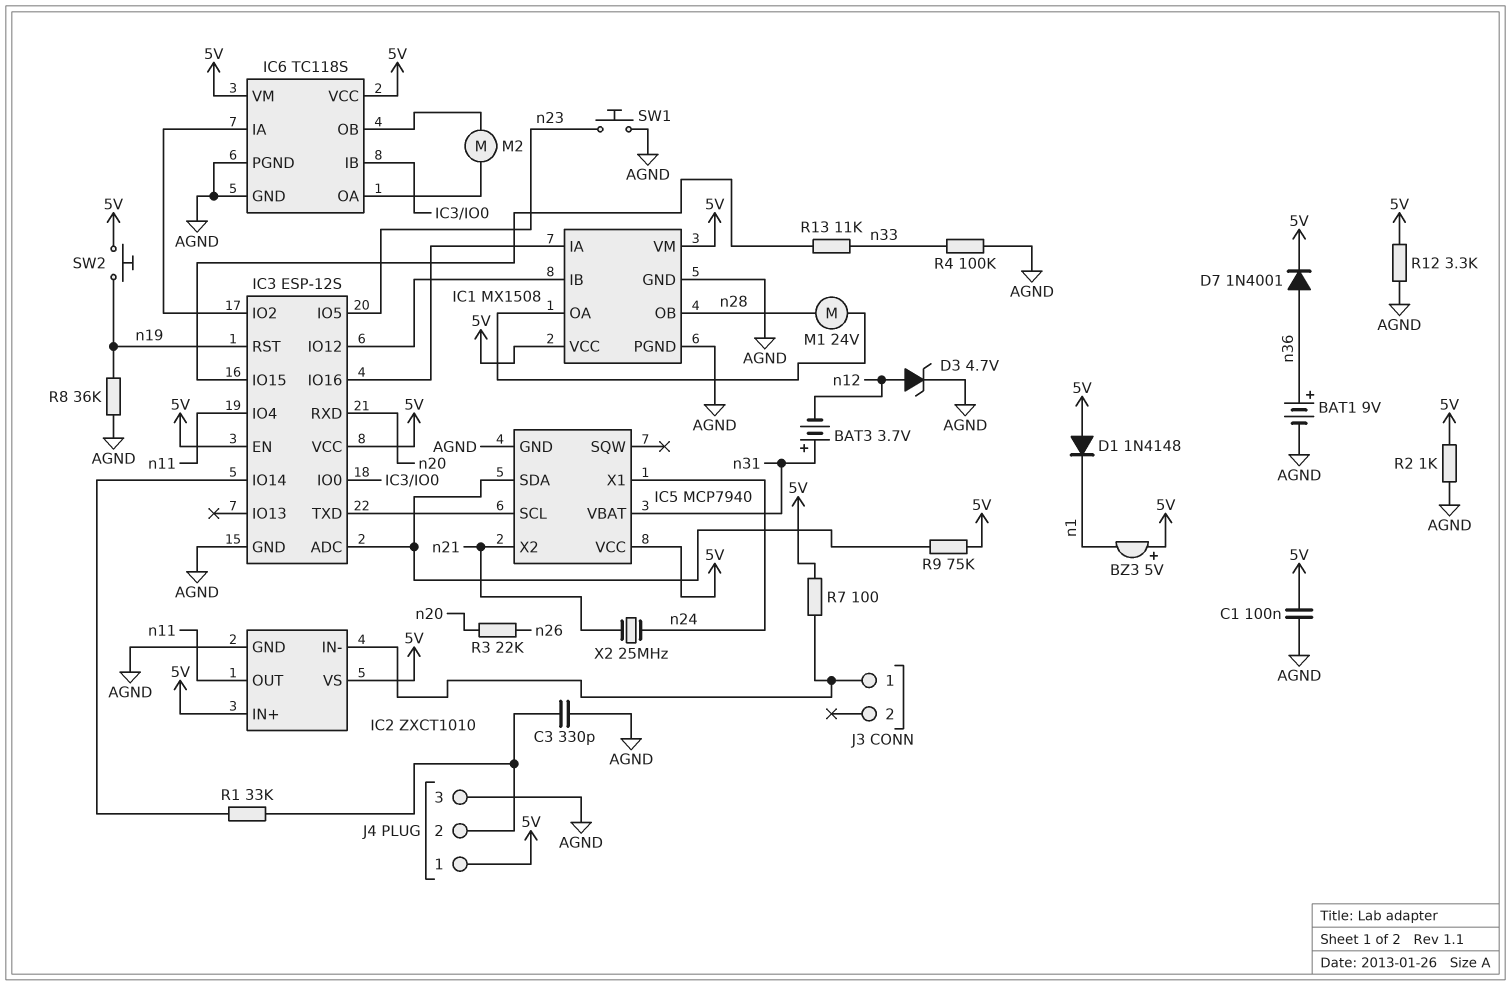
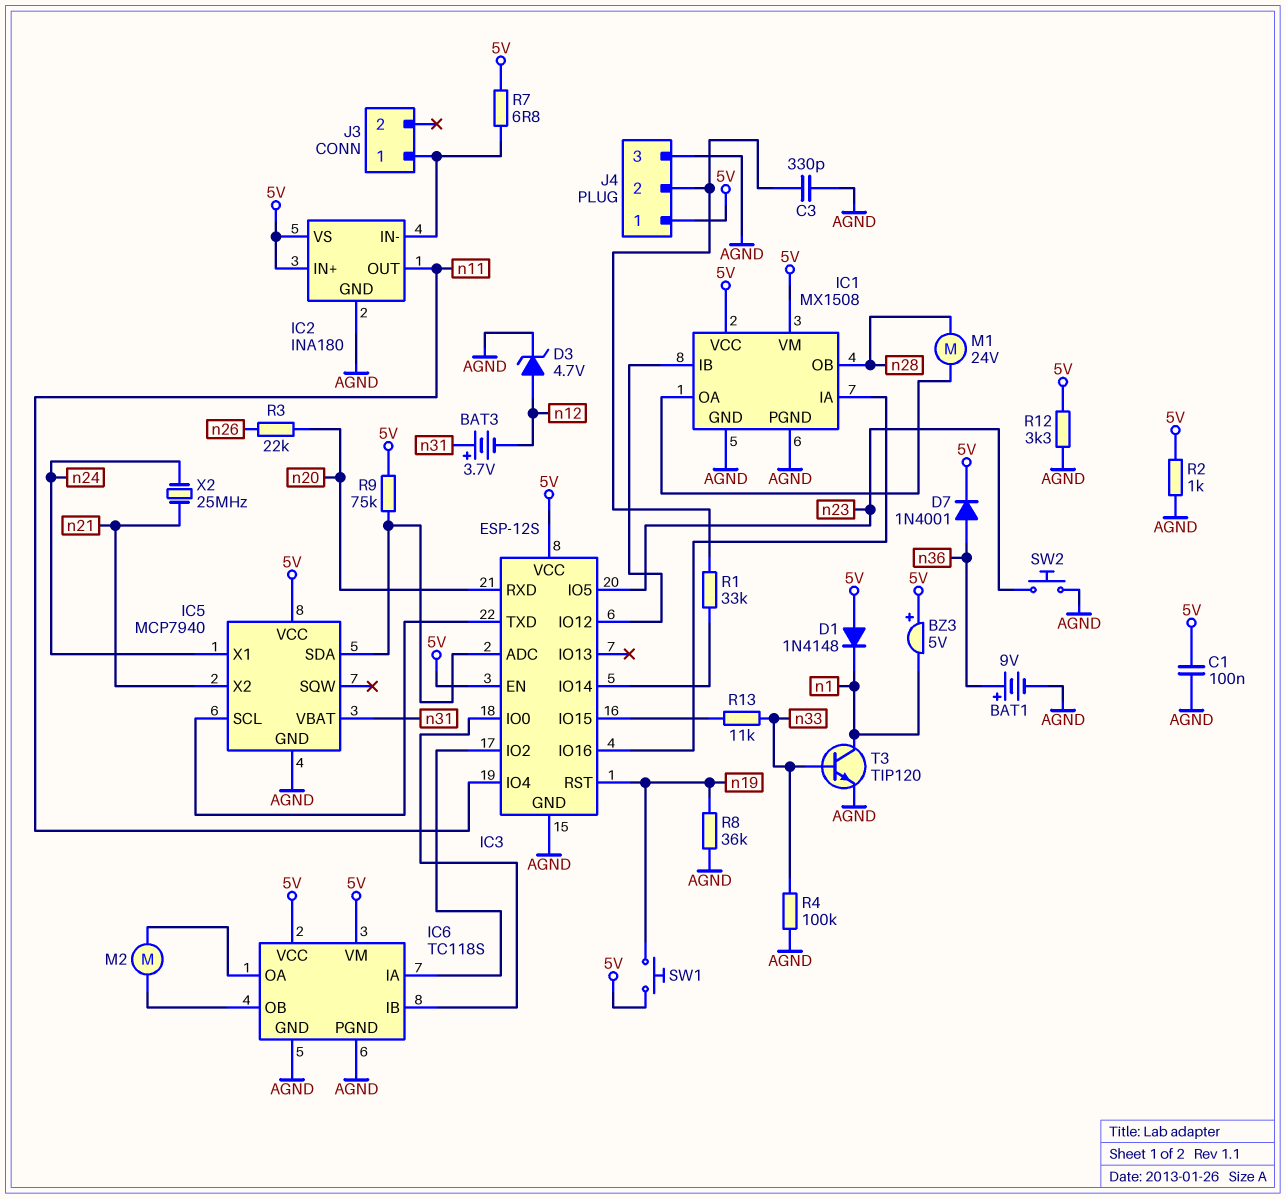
IC2: ZXCT1010 -> INA180
R7: 100 (5V, IC2/IN-) -> 6.8 (5V, IC2/IN-)
SW1: button (AGND, n23) -> button (5V, n19)
SW2: button (5V, n19) -> button (AGND, n23)
T3: none -> NPN TIP120 (B n33, C n1, E AGND)

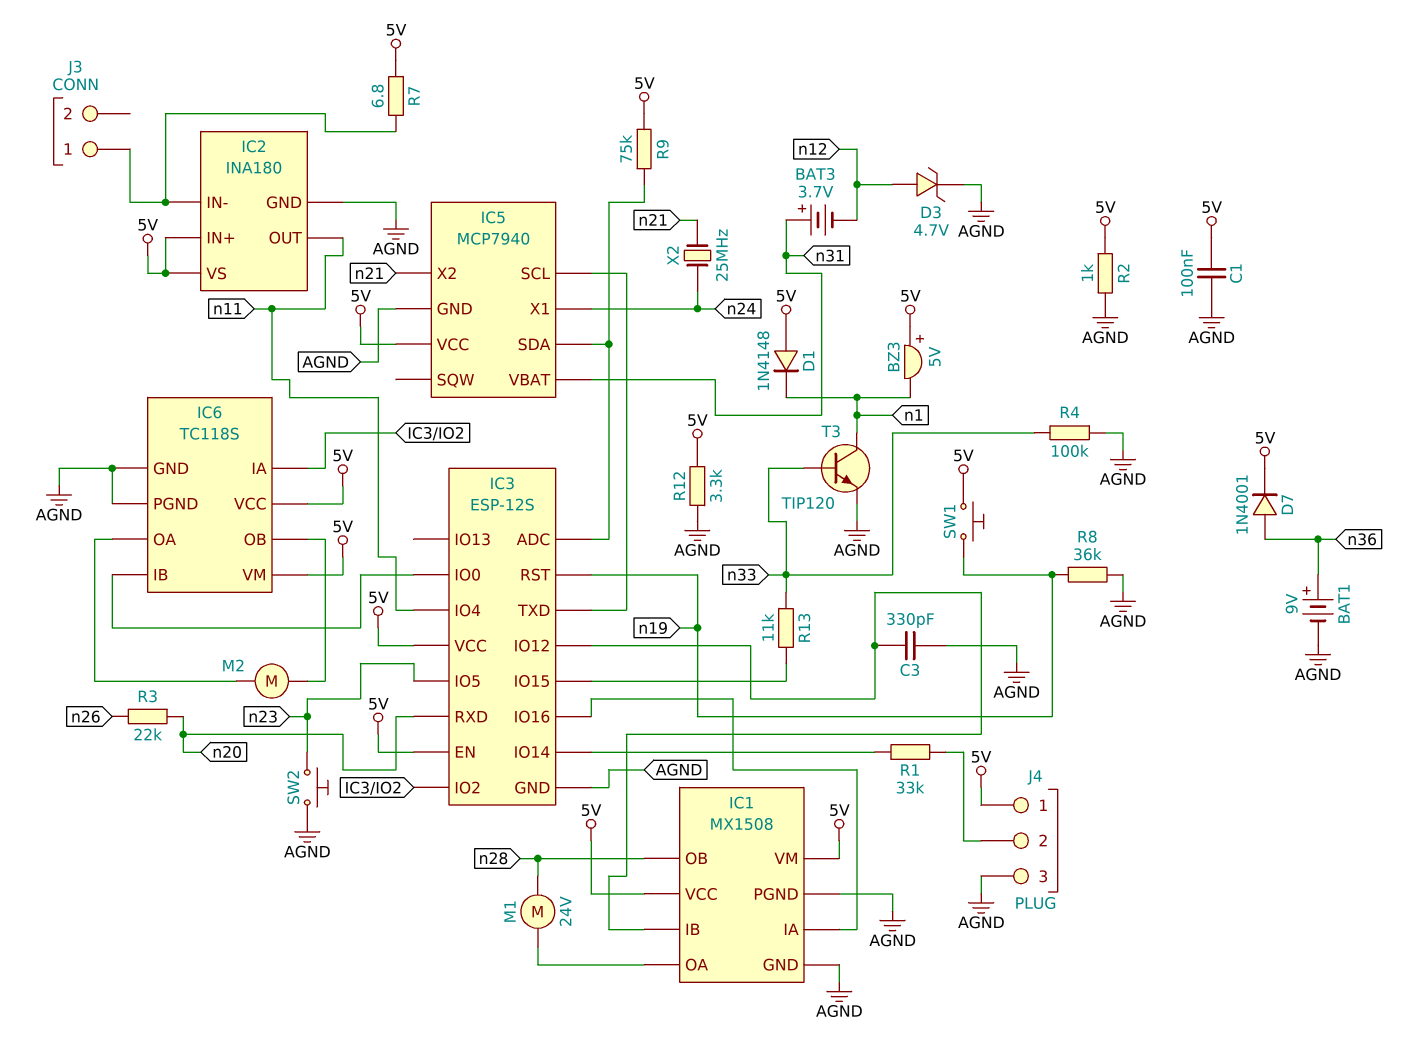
C3: 330pF (AGND, J4/2) -> 330pF (AGND, IC1/IB)

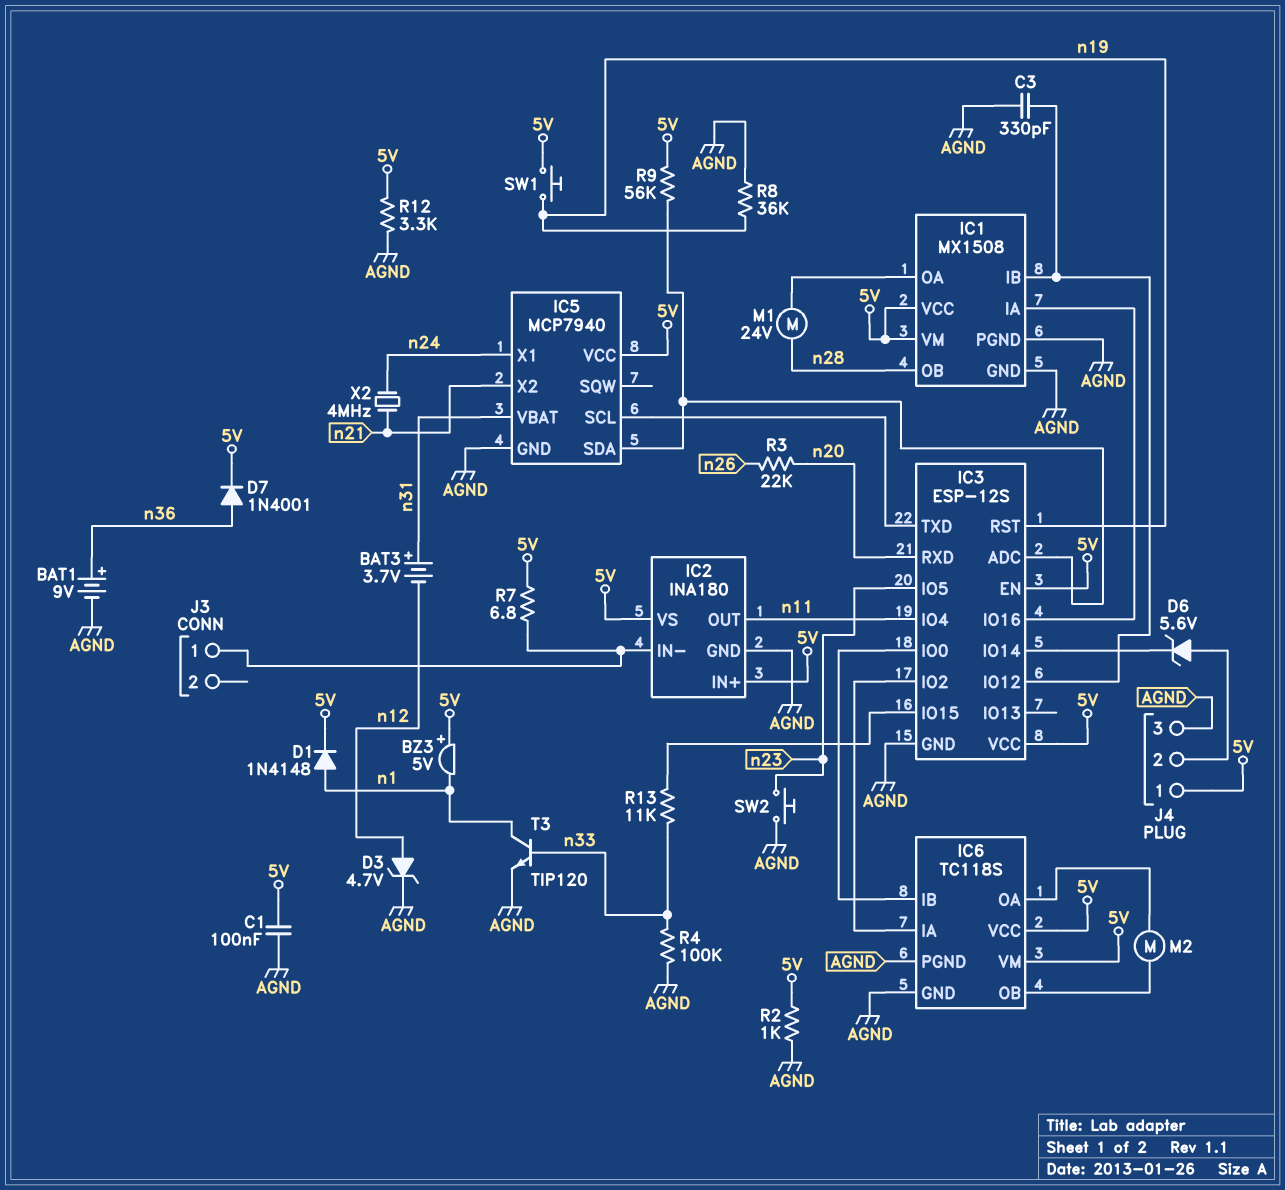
D1: diode 1N4148 (A 5V, K n1) -> diode 1N4148 (A n1, K 5V)
D6: none -> zener 5.6V (A J4/2, K IC3/IO14)
R1: 33k (IC3/IO14, J4/2) -> none
R9: 75k (5V, IC3/ADC) -> 56k (5V, IC3/ADC)
X2: 25MHz (n21, n24) -> 4MHz (n21, n24)

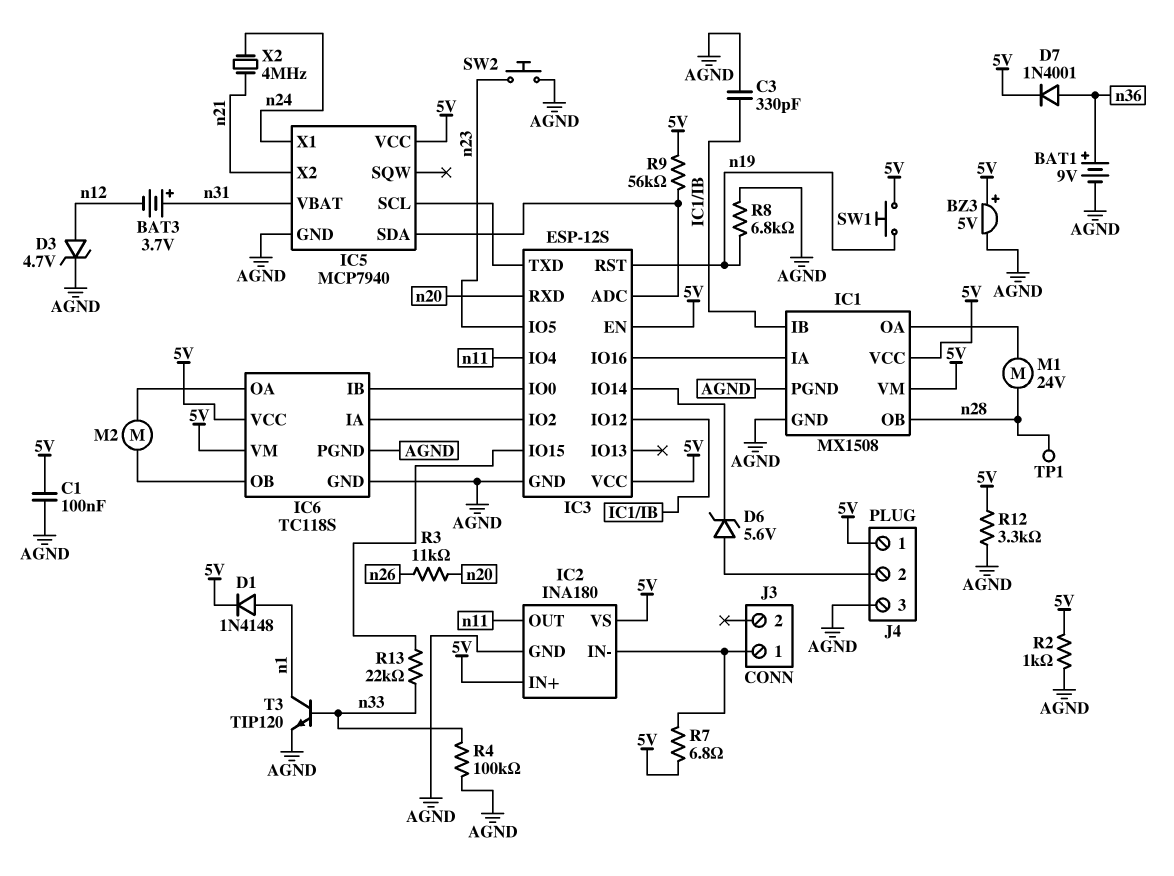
BZ3: buzzer 5V (plus 5V, minus n1) -> buzzer 5V (plus 5V, minus AGND)
R3: 22k (n20, n26) -> 11k (n20, n26)
R8: 36k (AGND, n19) -> 6.8k (AGND, n19)
R13: 11k (IC3/IO15, n33) -> 22k (IC3/IO15, n33)
TP1: none -> test point (n28)

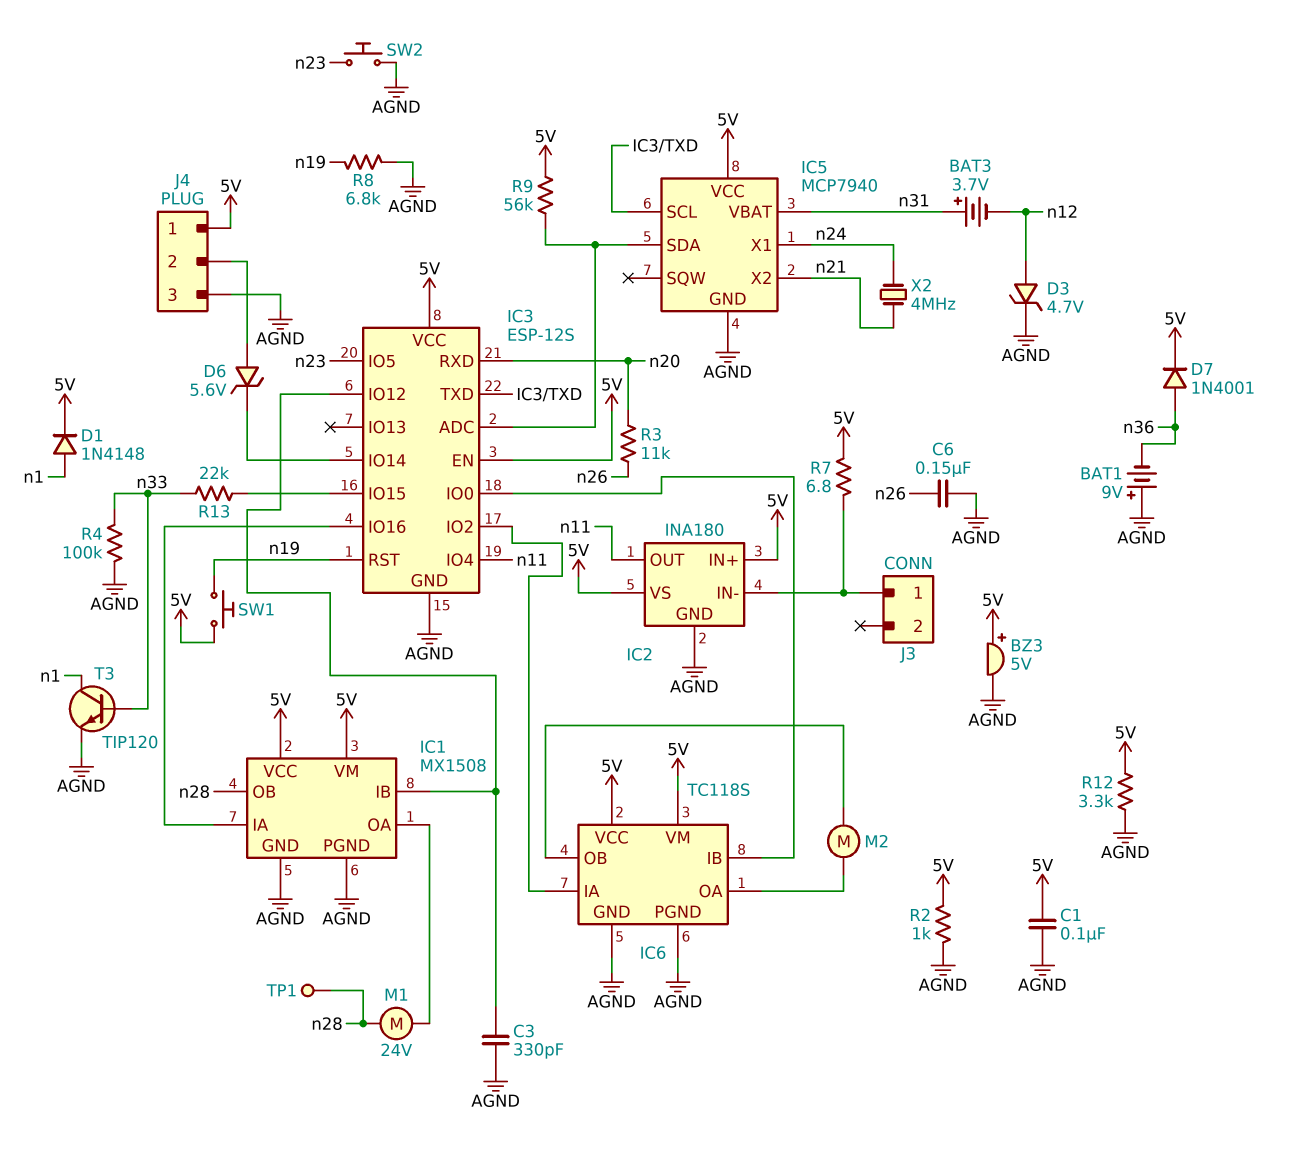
BAT1: 9V (plus n36, minus AGND) -> 9V (plus AGND, minus n36)
C6: none -> 150nF (AGND, n26)

